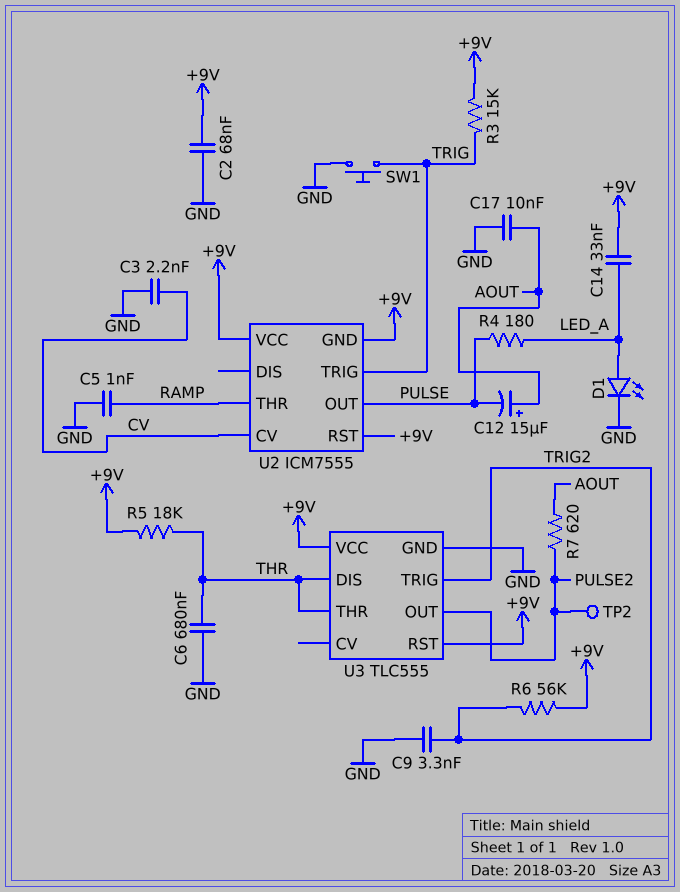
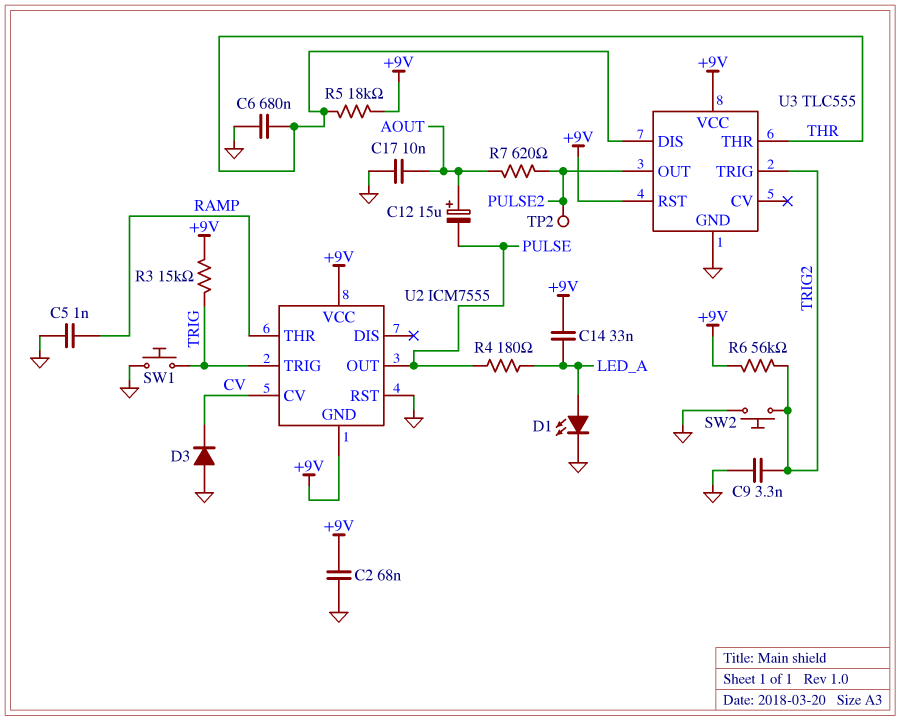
C3: 2.2nF (CV, GND) -> none
D3: none -> diode (A GND, K CV)
SW2: none -> button (GND, TRIG2)
U2 pin RST: +9V -> GND

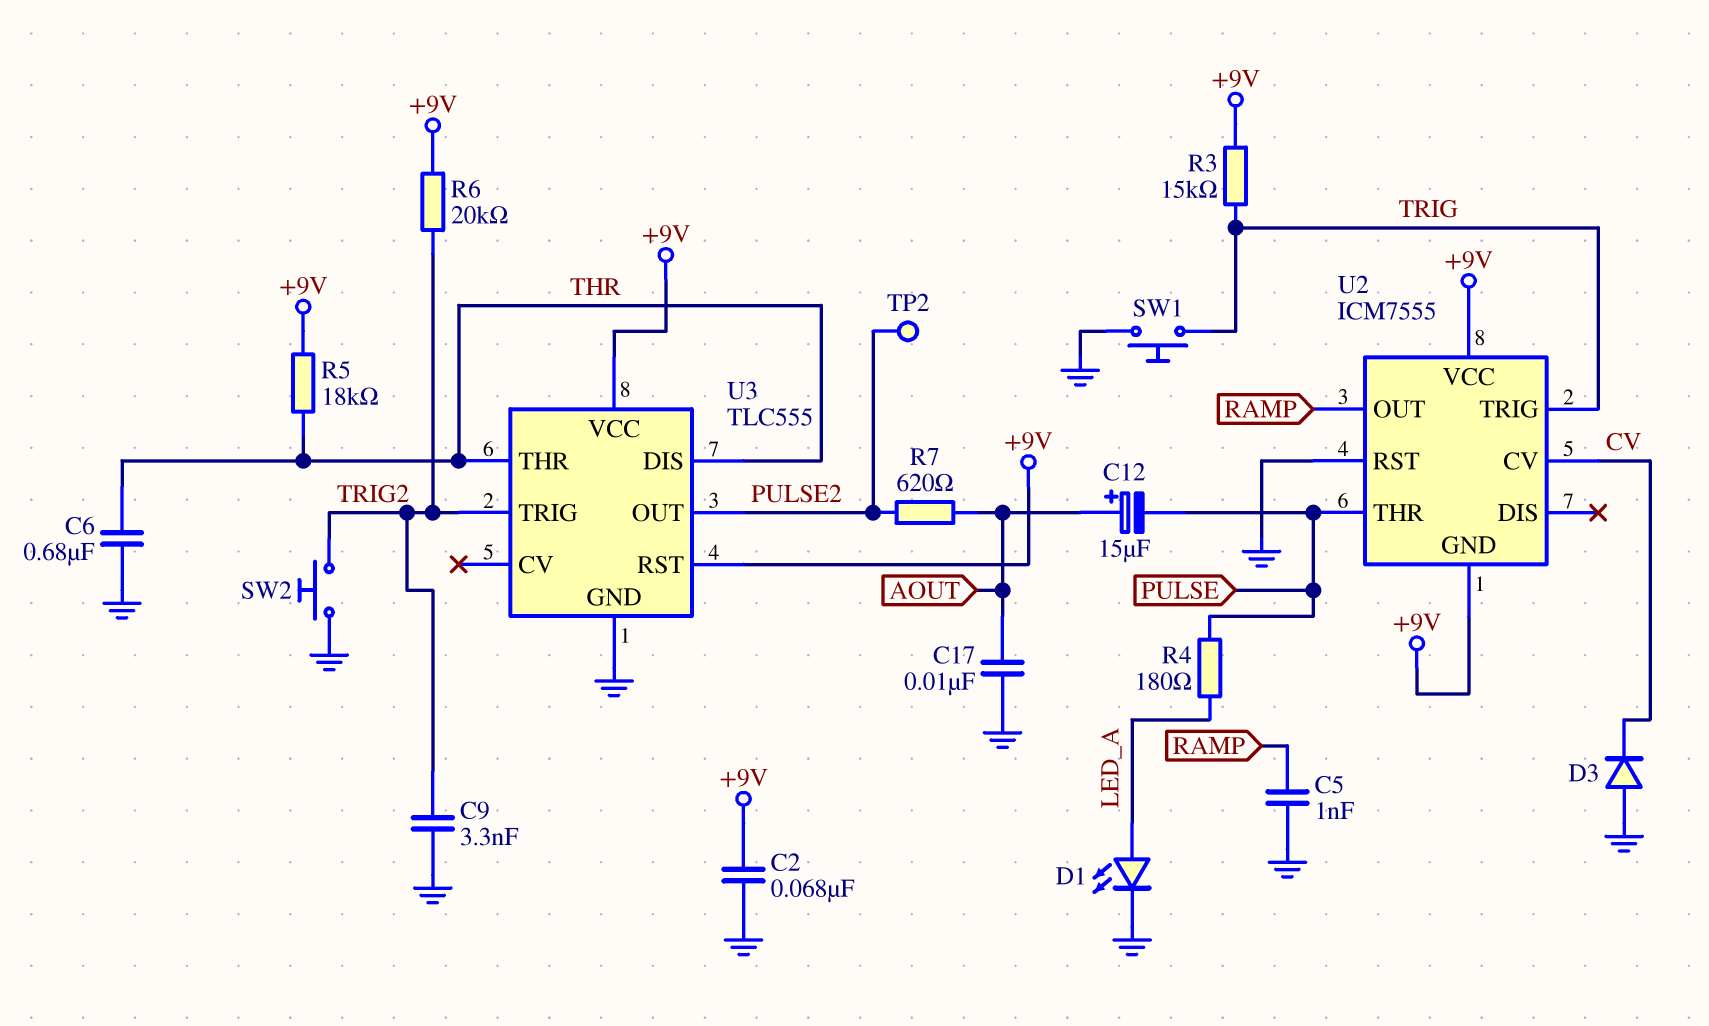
C14: 33nF (+9V, LED_A) -> none
R6: 56k (+9V, TRIG2) -> 20k (+9V, TRIG2)
U2 pin OUT: PULSE -> RAMP
U2 pin THR: RAMP -> PULSE

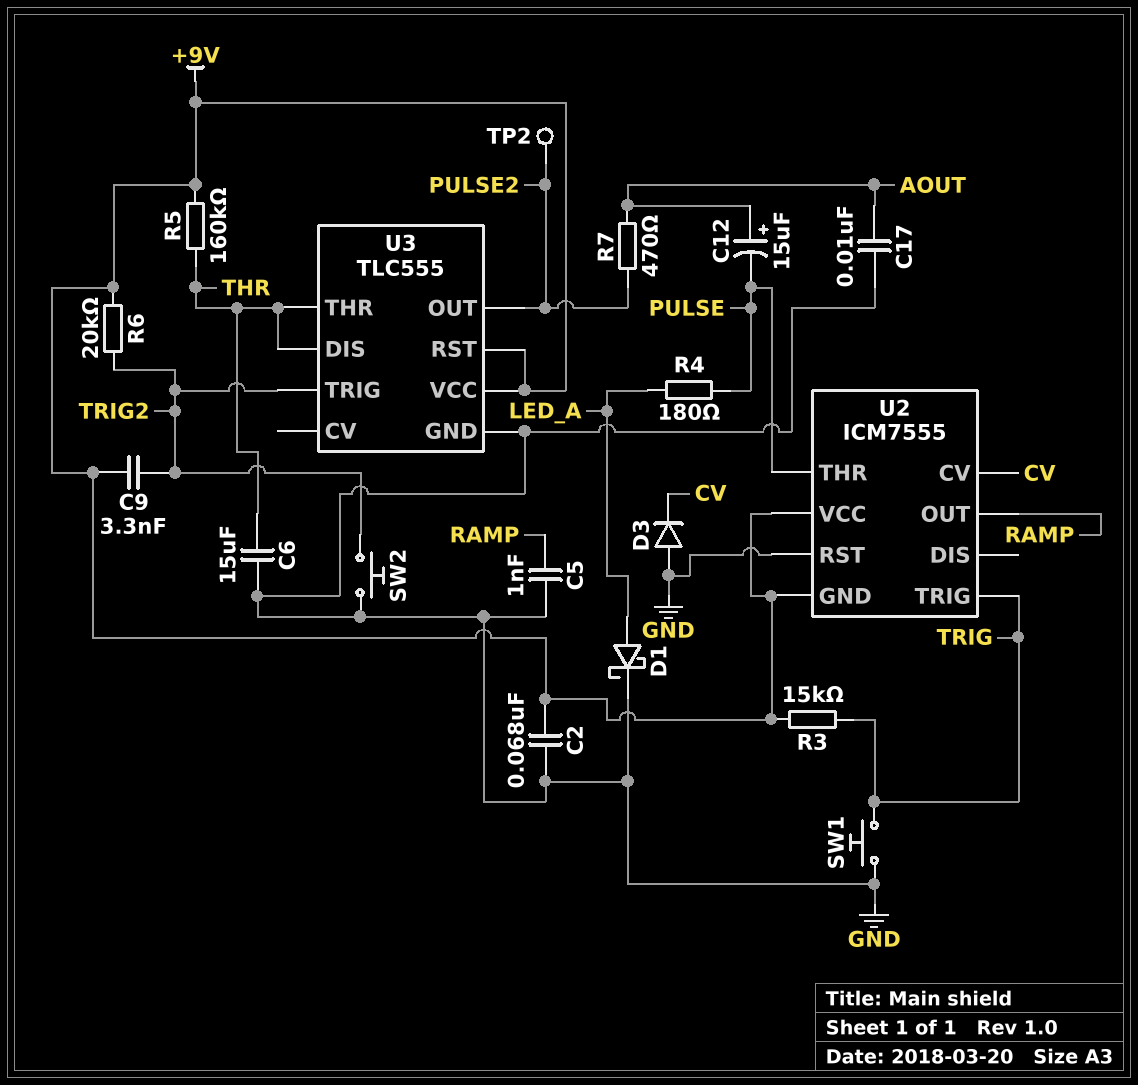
C6: 680nF (GND, THR) -> 15uF (GND, THR)
C9: 3.3nF (GND, TRIG2) -> 3.3nF (+9V, TRIG2)
D1: LED (A LED_A, K GND) -> schottky (A LED_A, K GND)
R5: 18k (+9V, THR) -> 160k (+9V, THR)
R7: 620 (AOUT, PULSE2) -> 470 (AOUT, PULSE2)

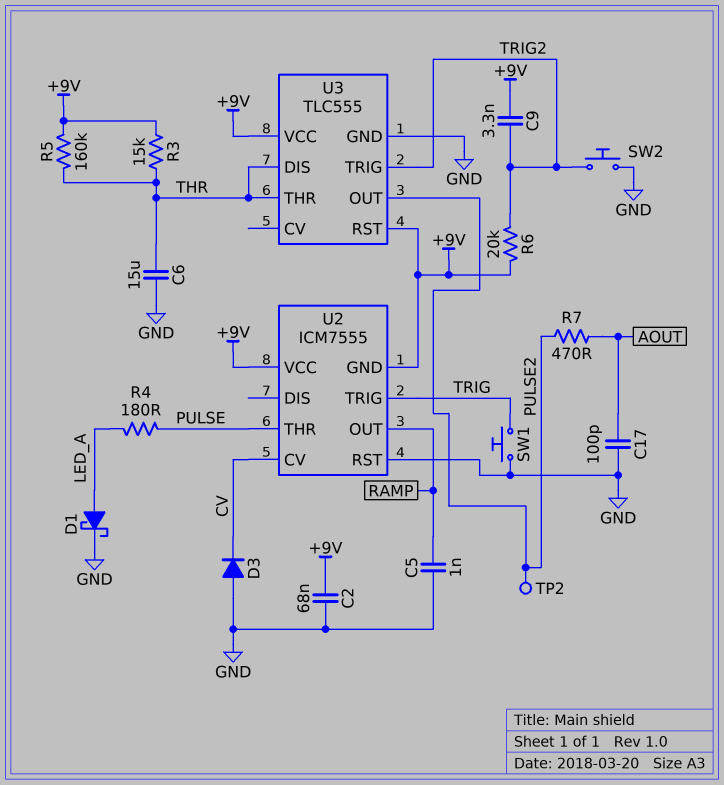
C12: 15uF (plus AOUT, minus PULSE) -> none
C17: 10nF (AOUT, GND) -> 100pF (AOUT, GND)
R3: 15k (+9V, TRIG) -> 15k (+9V, THR)

